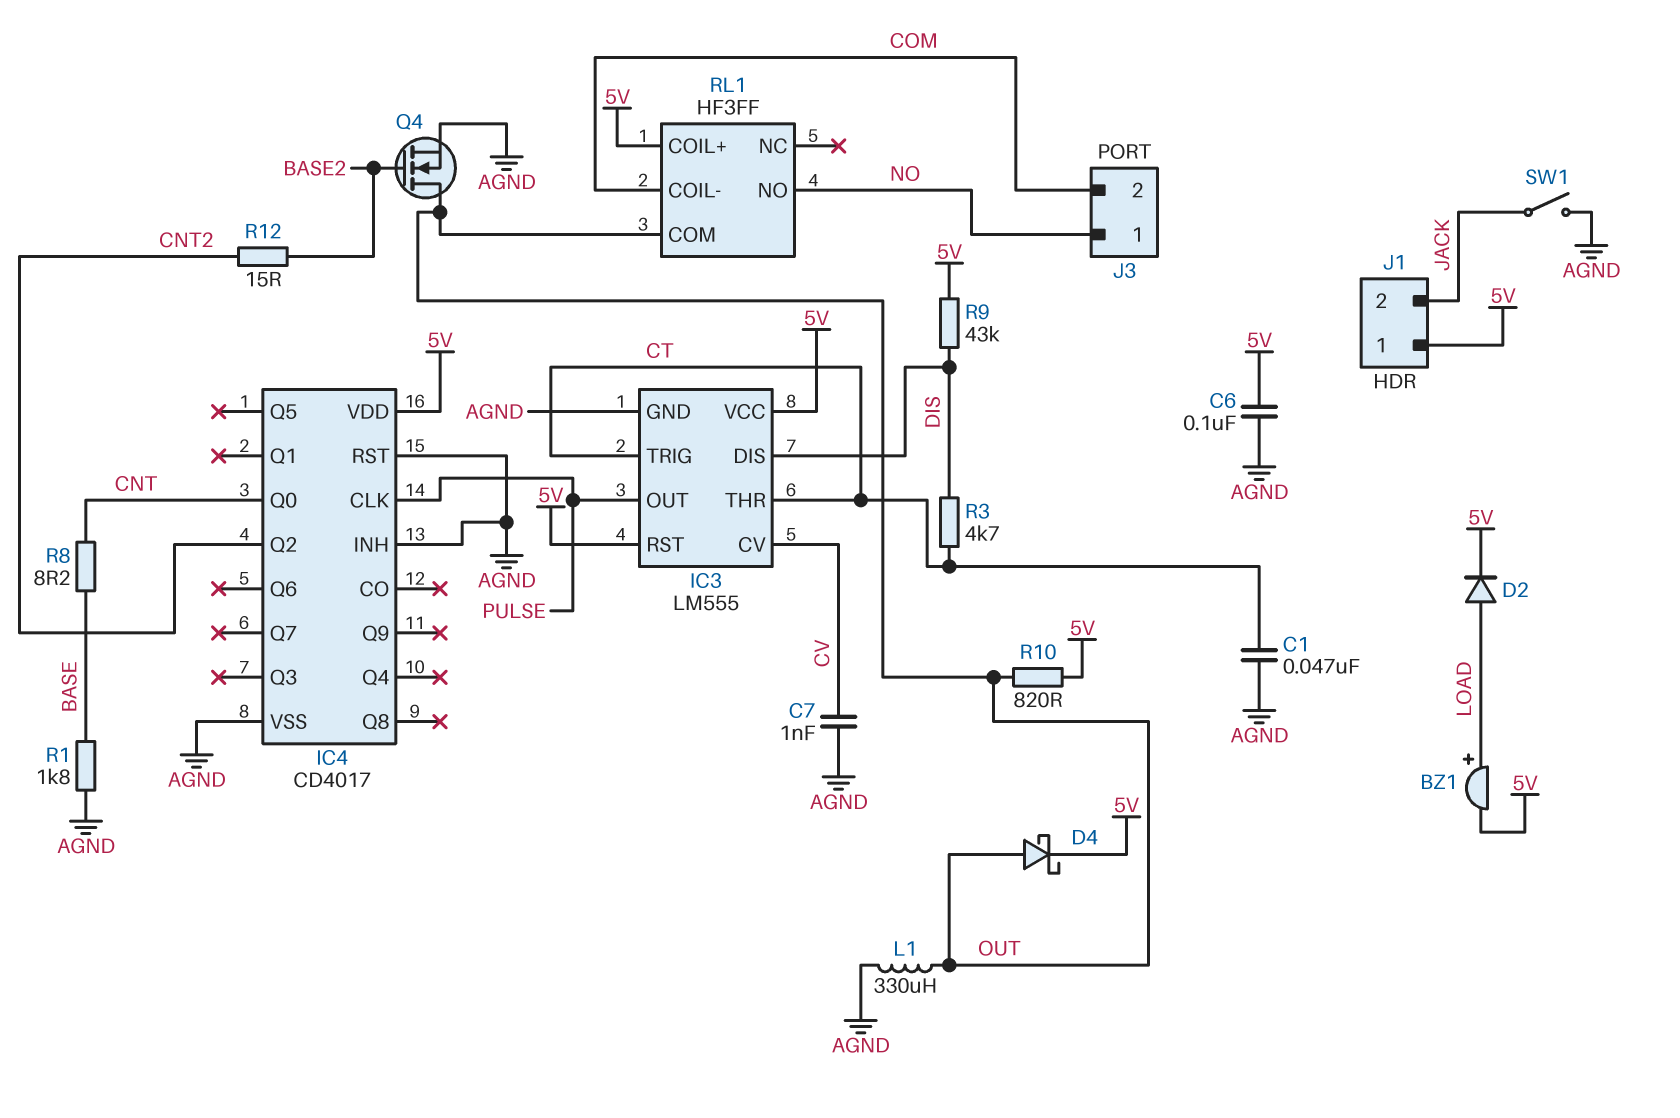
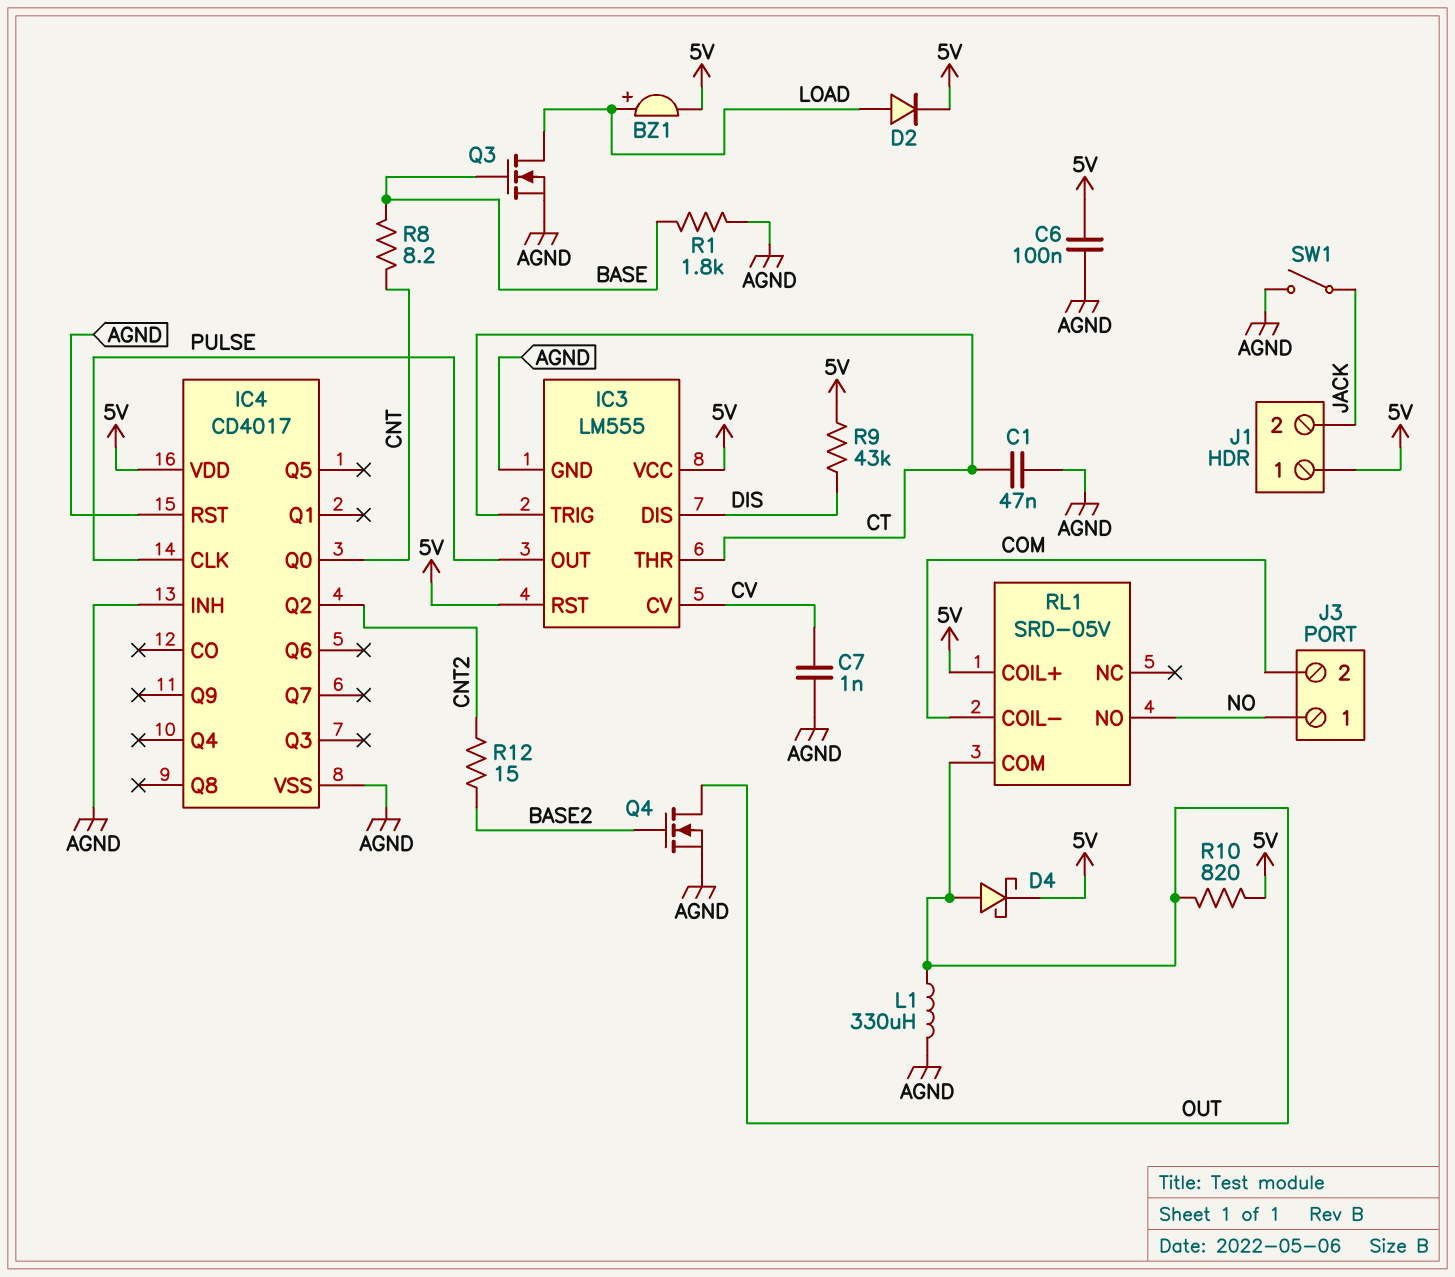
Q3: none -> NMOS (G BASE, D LOAD, S AGND)
R3: 4.7k (CT, DIS) -> none
RL1: HF3FF -> SRD-05V

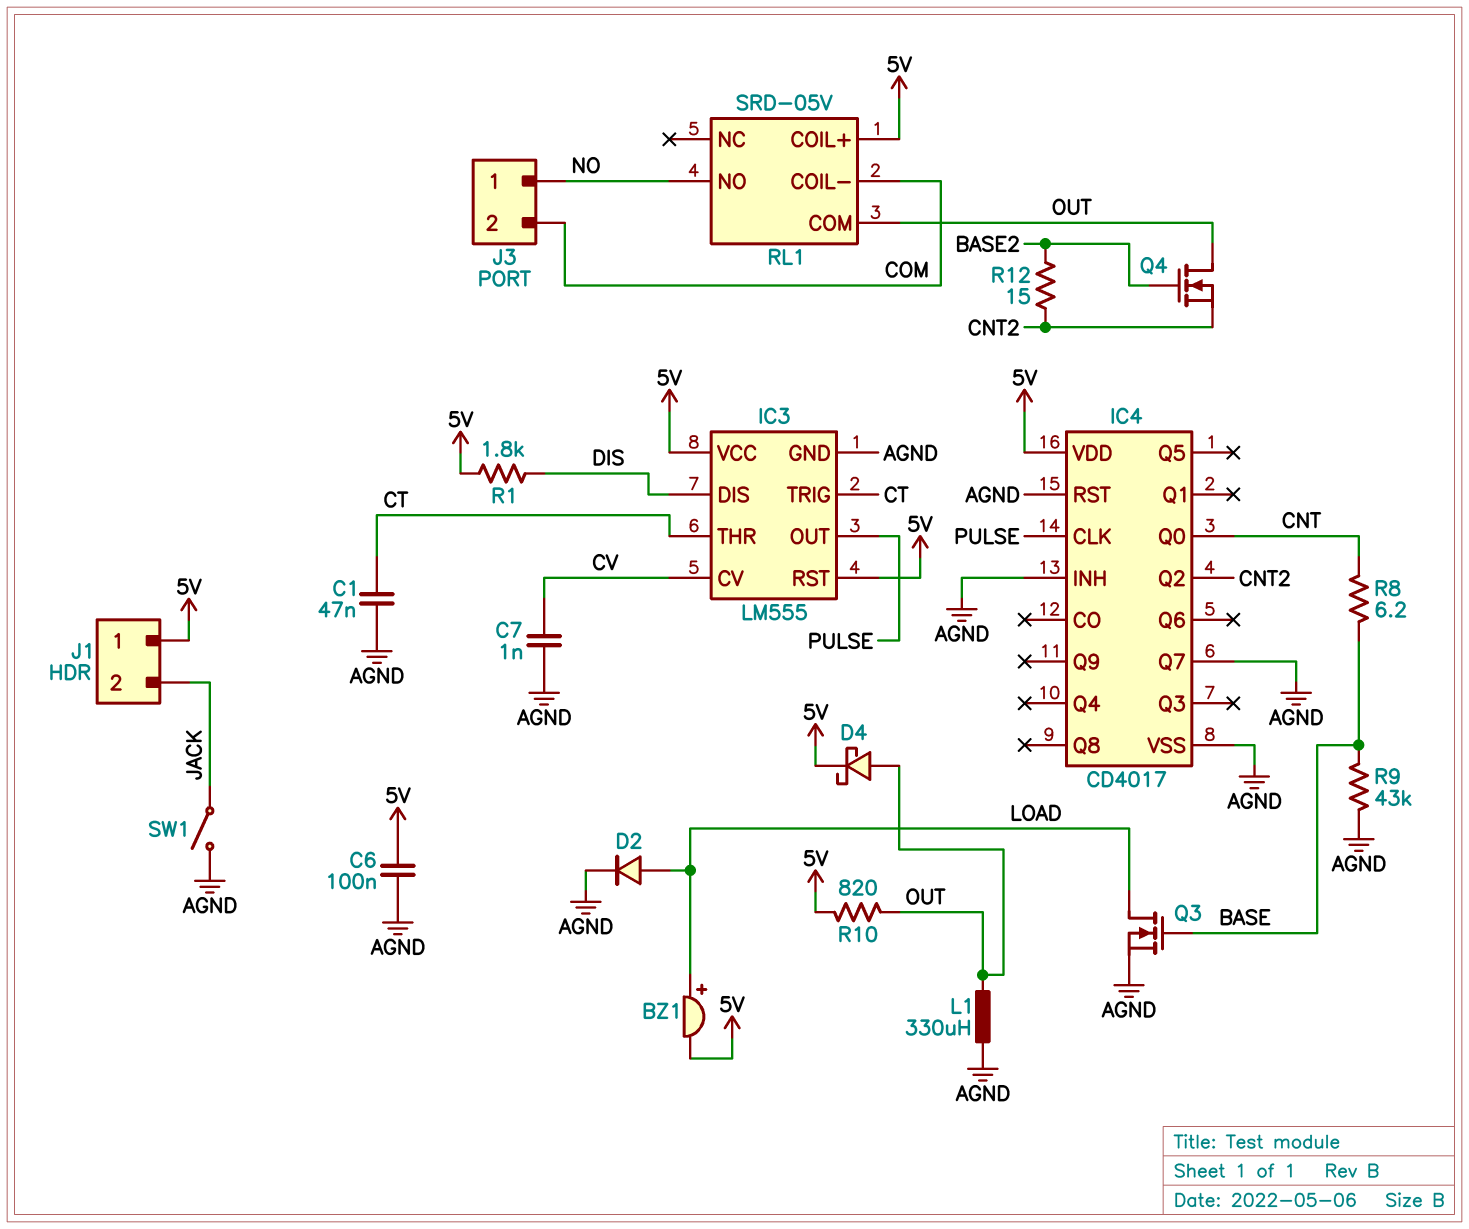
D2: diode (A LOAD, K 5V) -> diode (A LOAD, K AGND)
IC4 pin Q7: none -> AGND
Q4: NMOS (G BASE2, D OUT, S AGND) -> NMOS (G BASE2, D OUT, S CNT2)
R1: 1.8k (AGND, BASE) -> 1.8k (5V, DIS)
R8: 8.2 (BASE, CNT) -> 6.2 (BASE, CNT)
R9: 43k (5V, DIS) -> 43k (AGND, BASE)

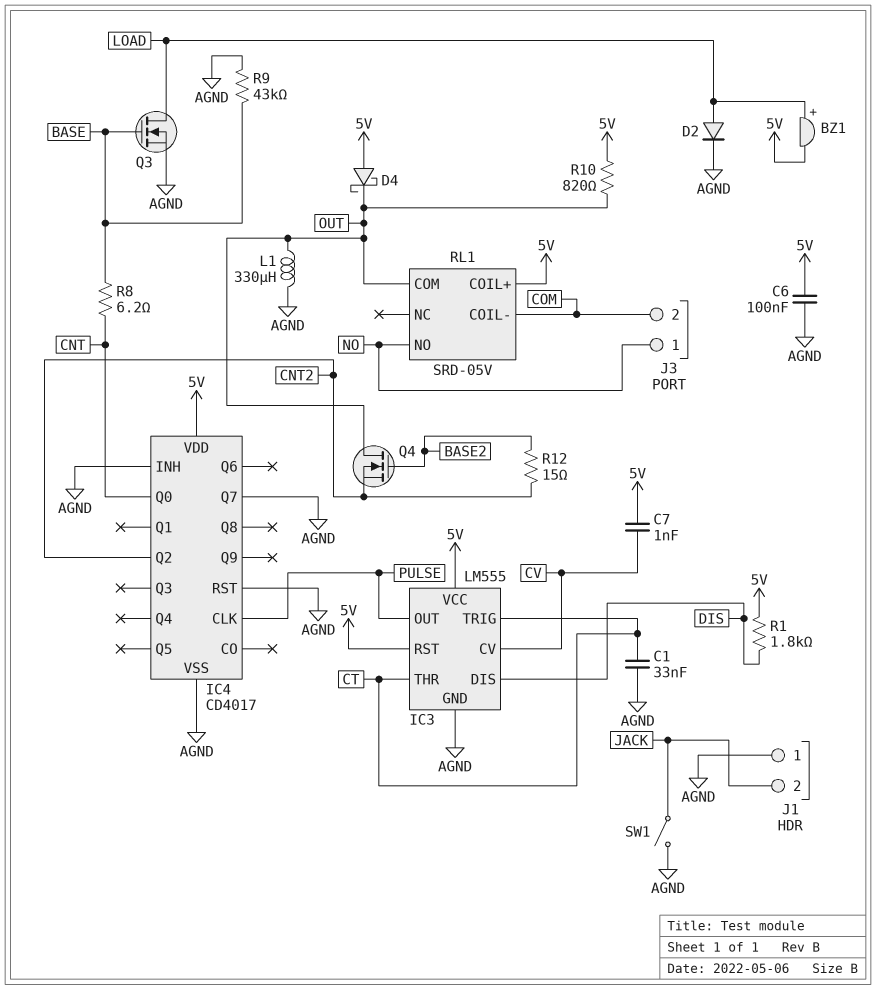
C1: 47nF (AGND, CT) -> 33nF (AGND, CT)
C7: 1nF (AGND, CV) -> 1nF (5V, CV)
D4: schottky (A OUT, K 5V) -> schottky (A 5V, K OUT)
J1 pin 1: 5V -> AGND

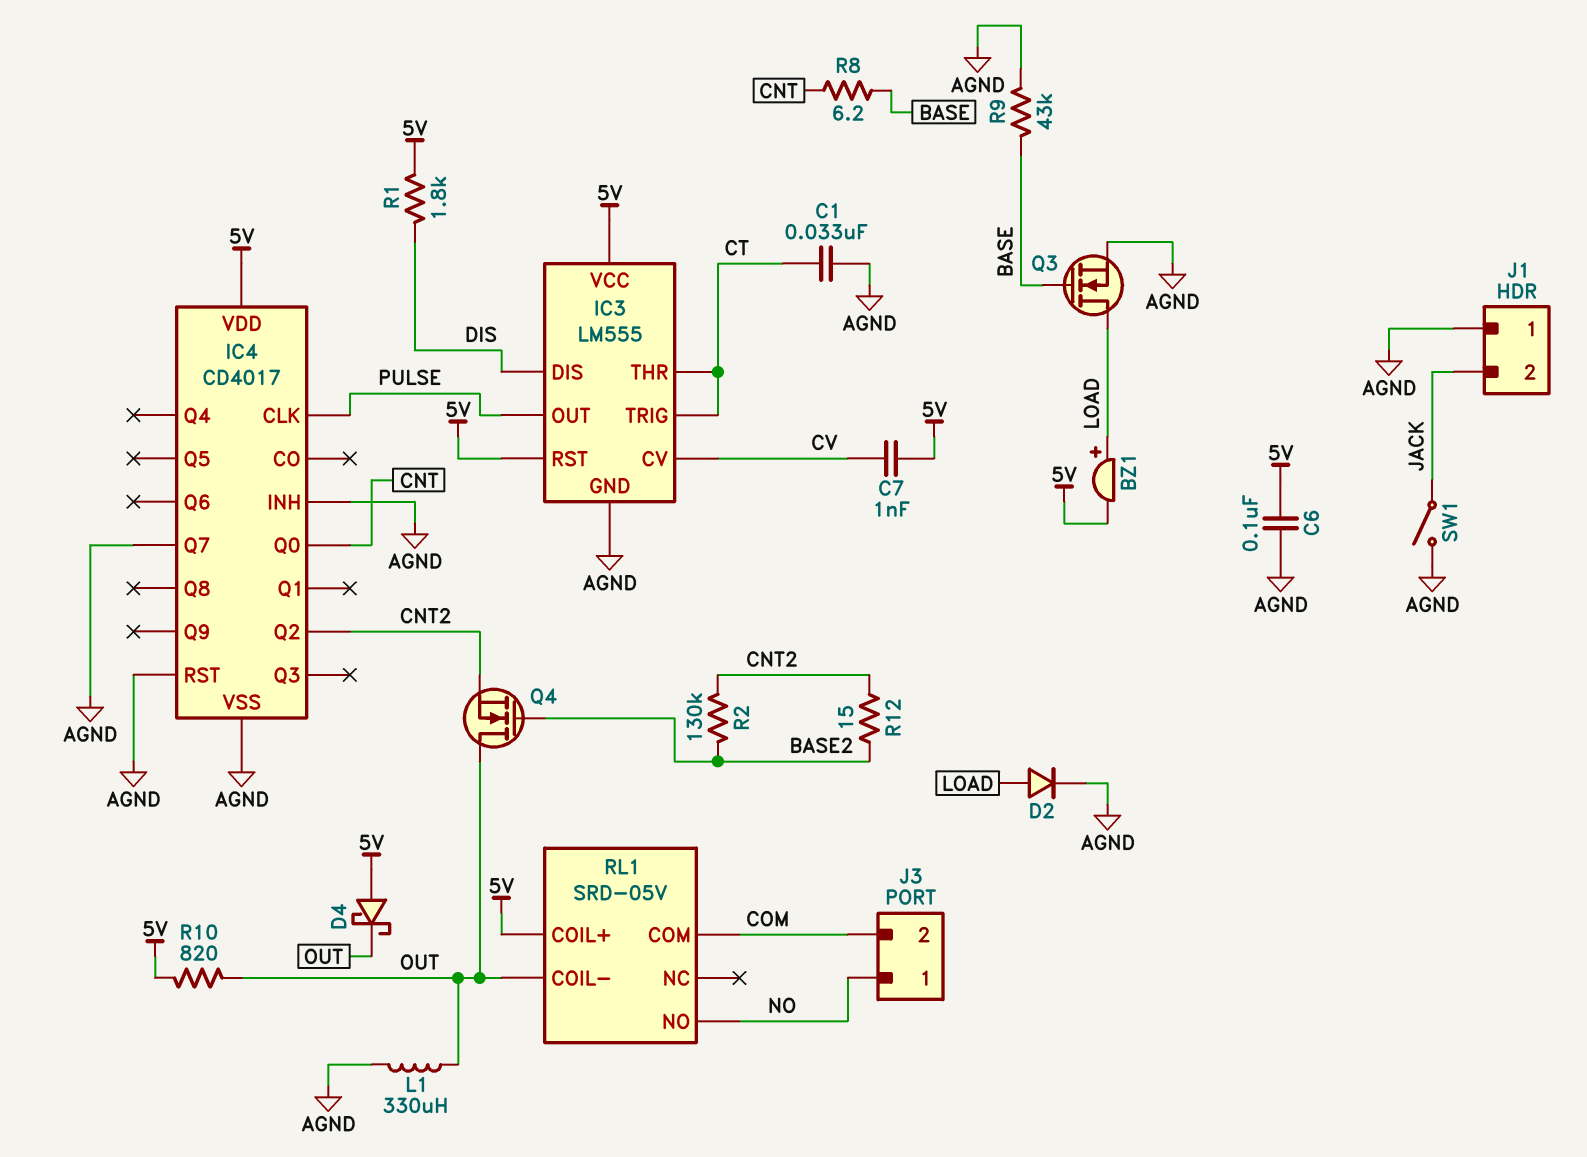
R2: none -> 130k (BASE2, CNT2)
RL1 pin COIL-: COM -> OUT
RL1 pin COM: OUT -> COM

